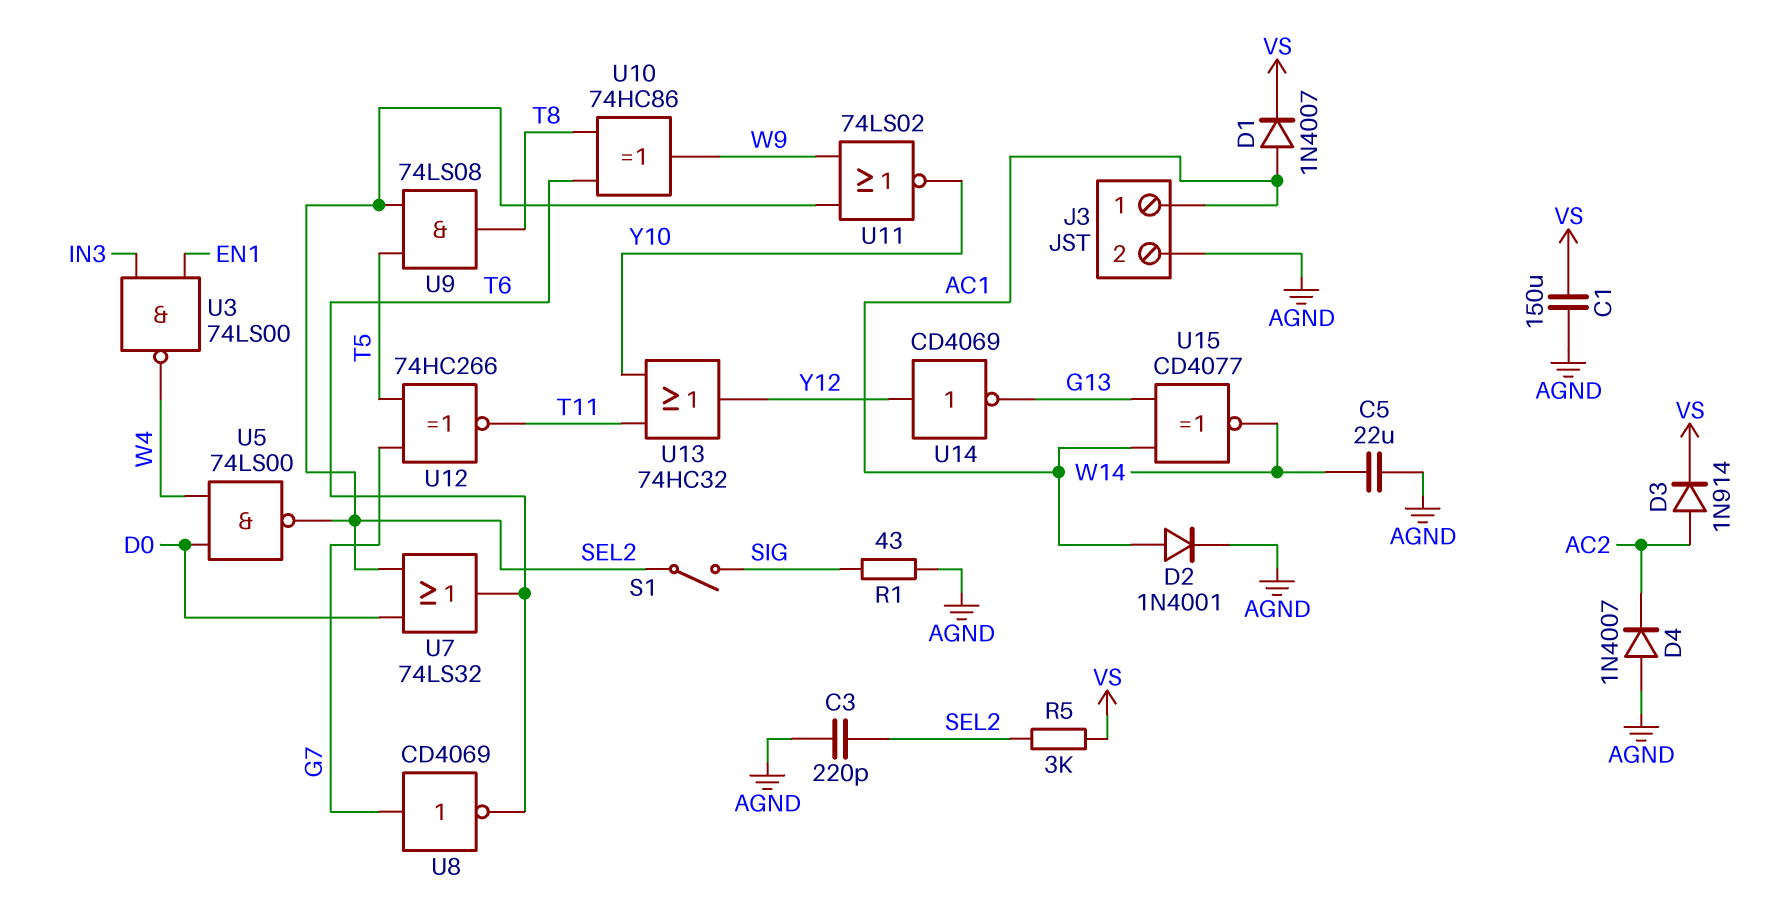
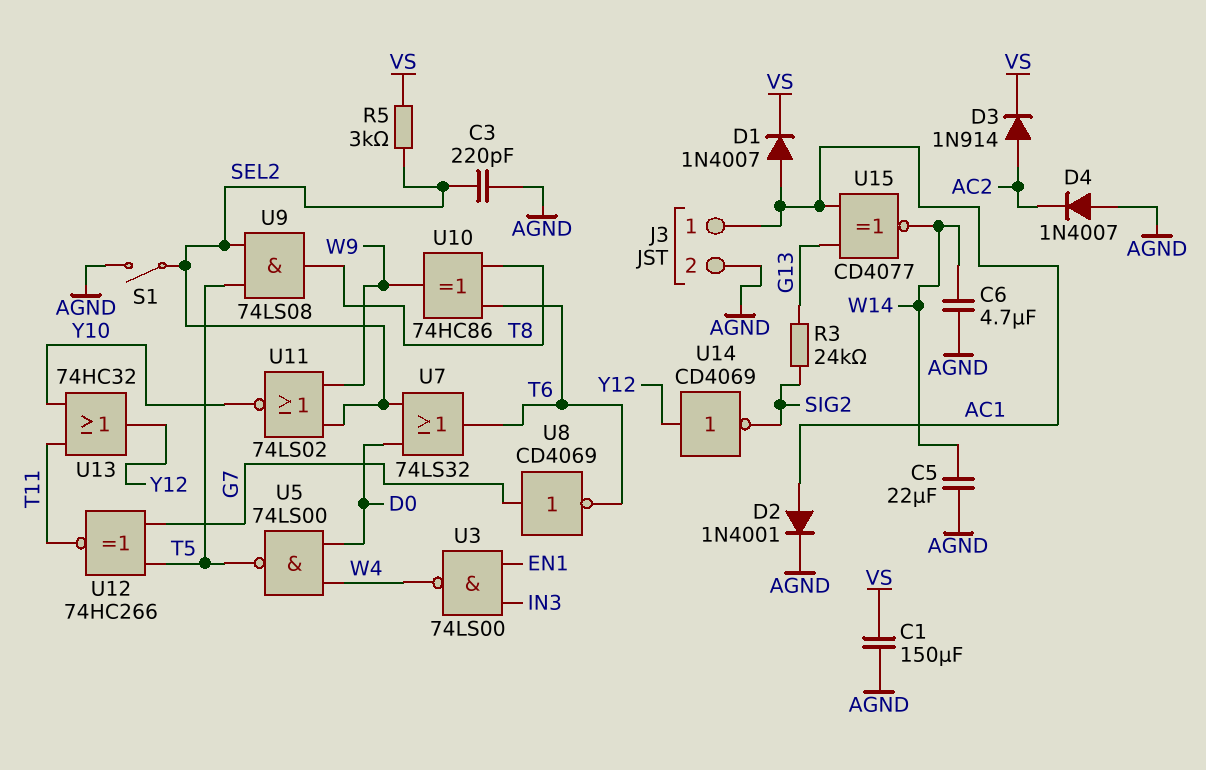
C6: none -> 4.7uF (AGND, W14)
R1: 43 (AGND, SIG) -> none
R3: none -> 24k (G13, SIG2)
S1: switch (SEL2, SIG) -> switch (AGND, SEL2)
U5: NAND 74LS00 (in D0, in W4, out SEL2) -> NAND 74LS00 (in D0, in W4, out T5)
U14: NOT CD4069 (in Y12, out G13) -> NOT CD4069 (in Y12, out SIG2)

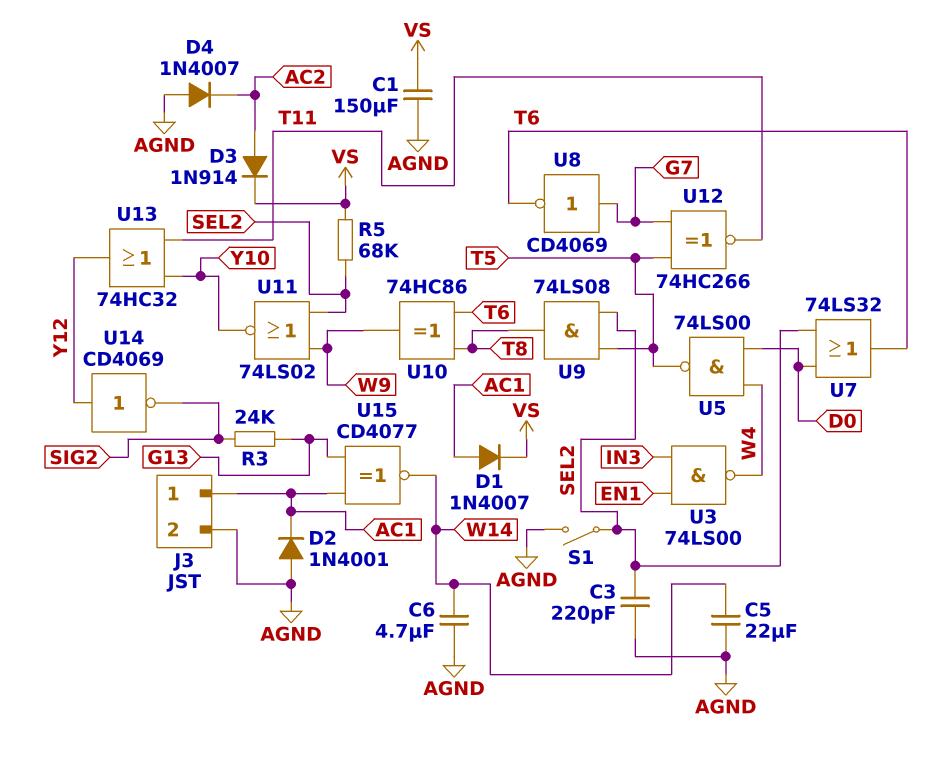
D2: diode 1N4001 (A AC1, K AGND) -> diode 1N4001 (A AGND, K AC1)
R5: 3k (SEL2, VS) -> 68k (SEL2, VS)

